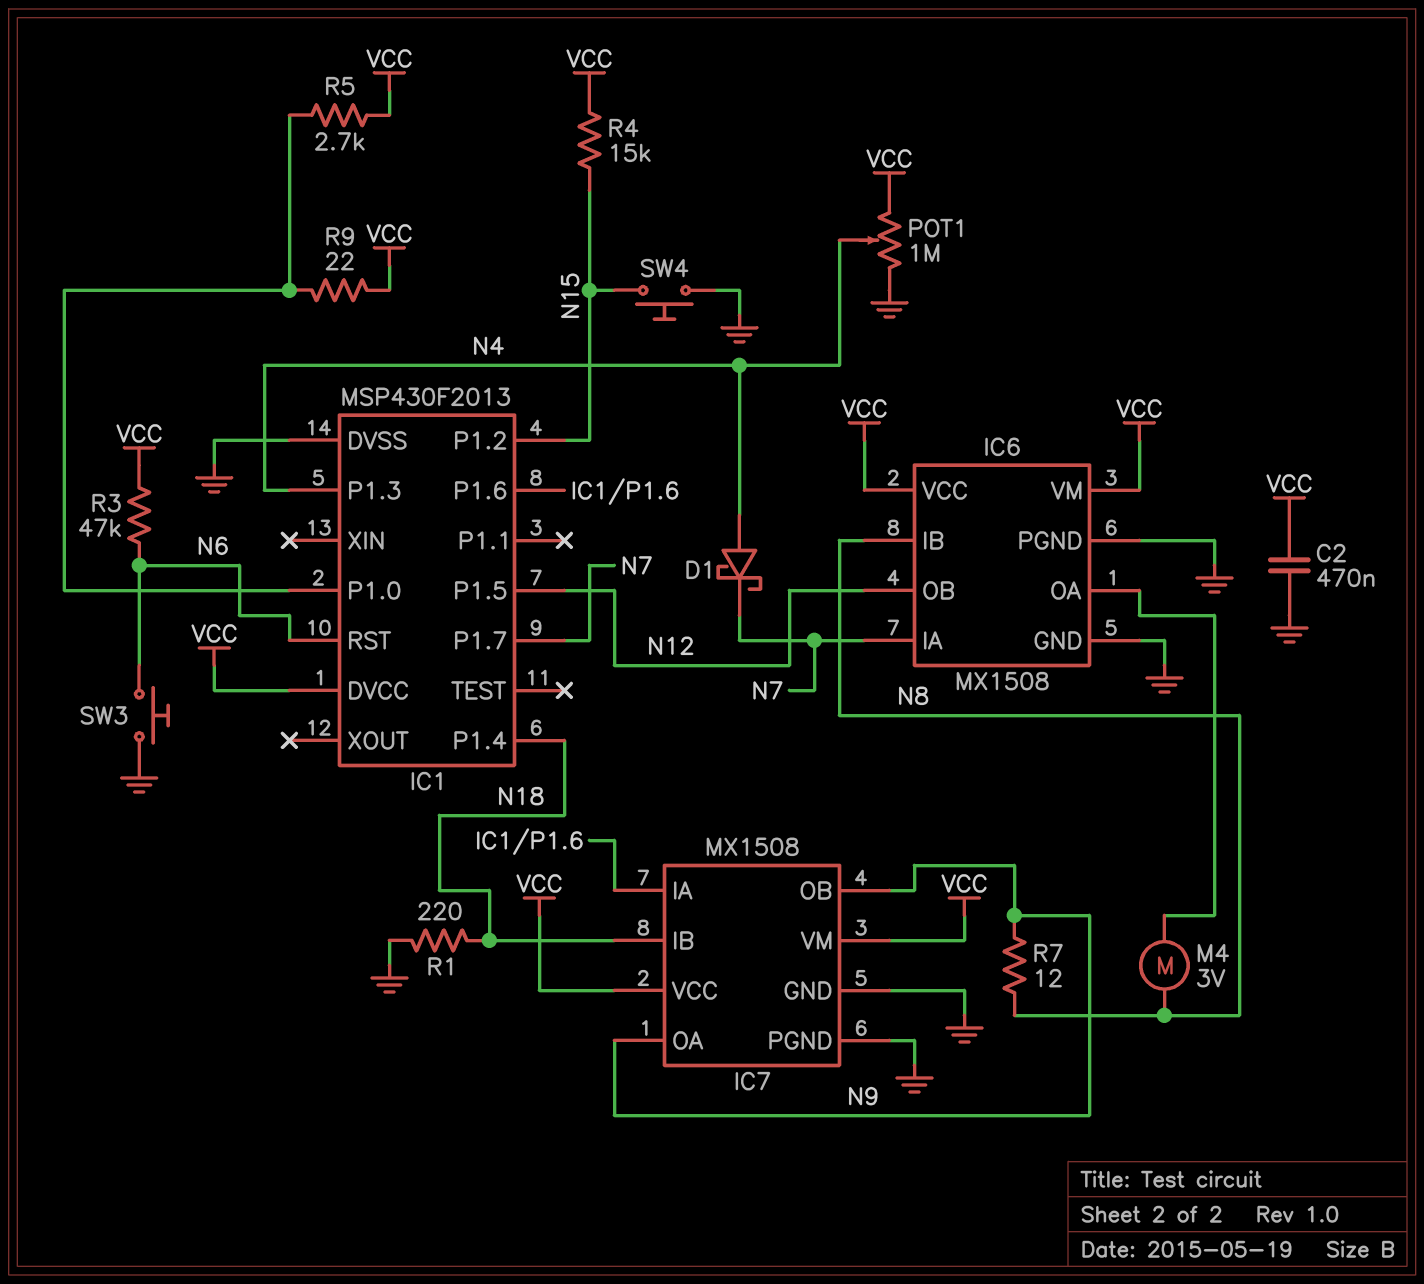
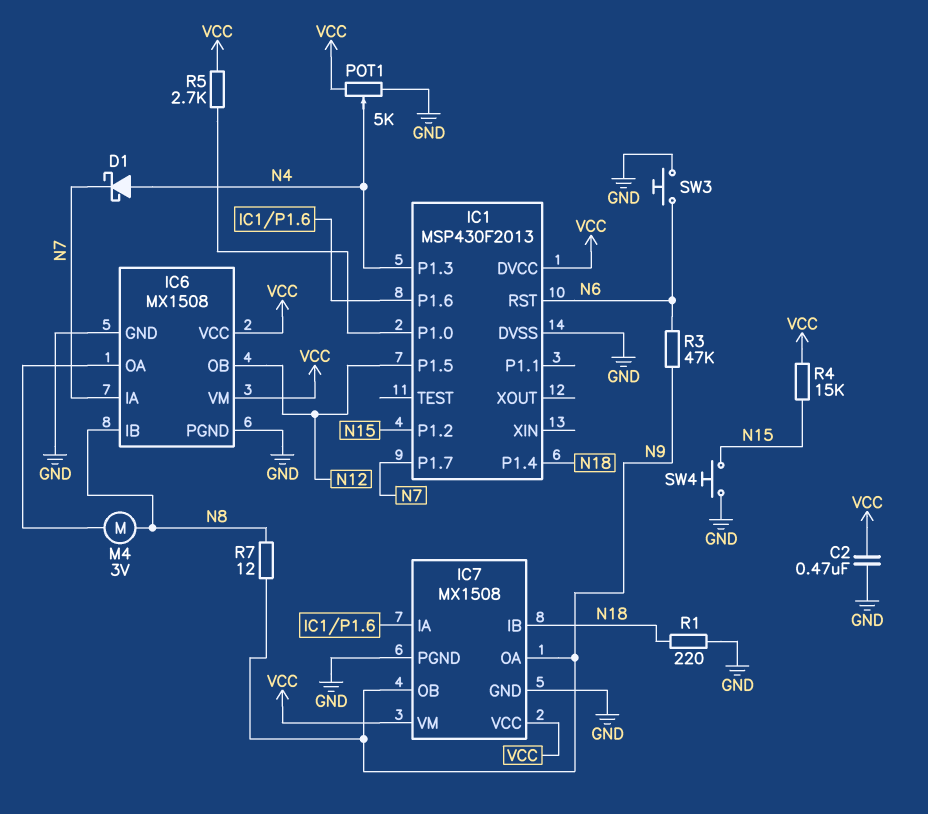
POT1: 1M (GND, VCC, wiper N4) -> 5k (GND, VCC, wiper N4)
R3: 47k (N6, VCC) -> 47k (N6, N9)
R9: 22 (IC1/P1.0, VCC) -> none

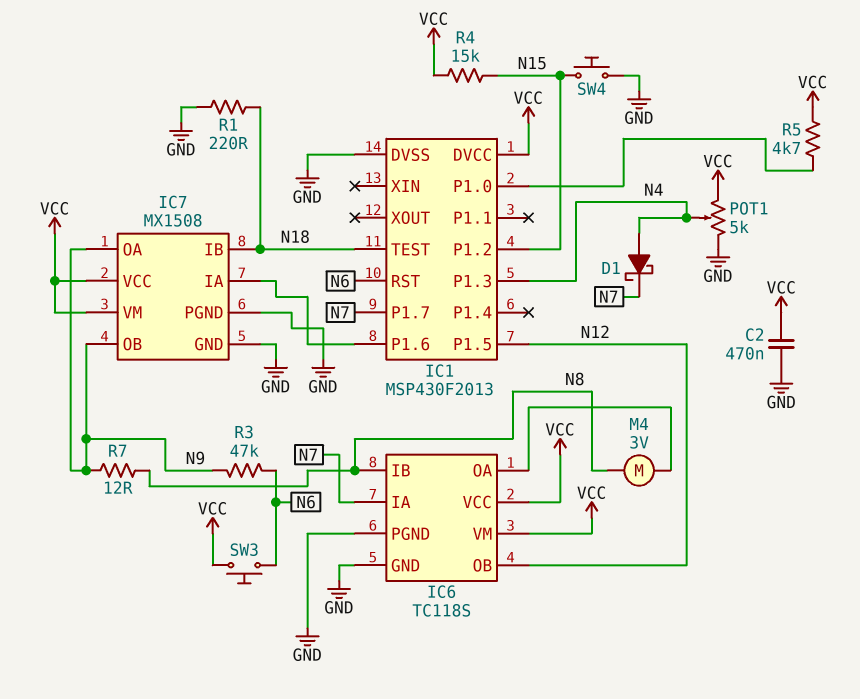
IC1 pin P1.4: N18 -> none
IC1 pin TEST: none -> N18
IC6: MX1508 -> TC118S
R5: 2.7k (IC1/P1.0, VCC) -> 4.7k (IC1/P1.0, VCC)
SW3: button (GND, N6) -> button (N6, VCC)

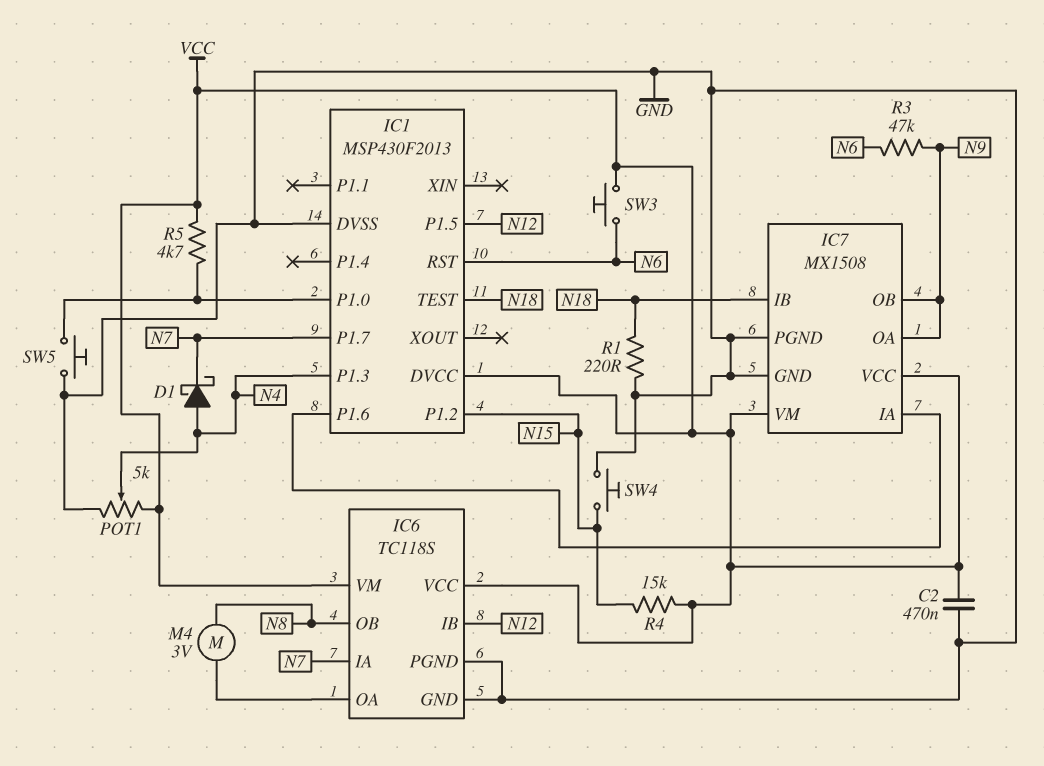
IC6 pin IB: N8 -> N12
IC6 pin OB: N12 -> N8
R7: 12 (N8, N9) -> none
SW5: none -> button (GND, IC1/P1.0)

